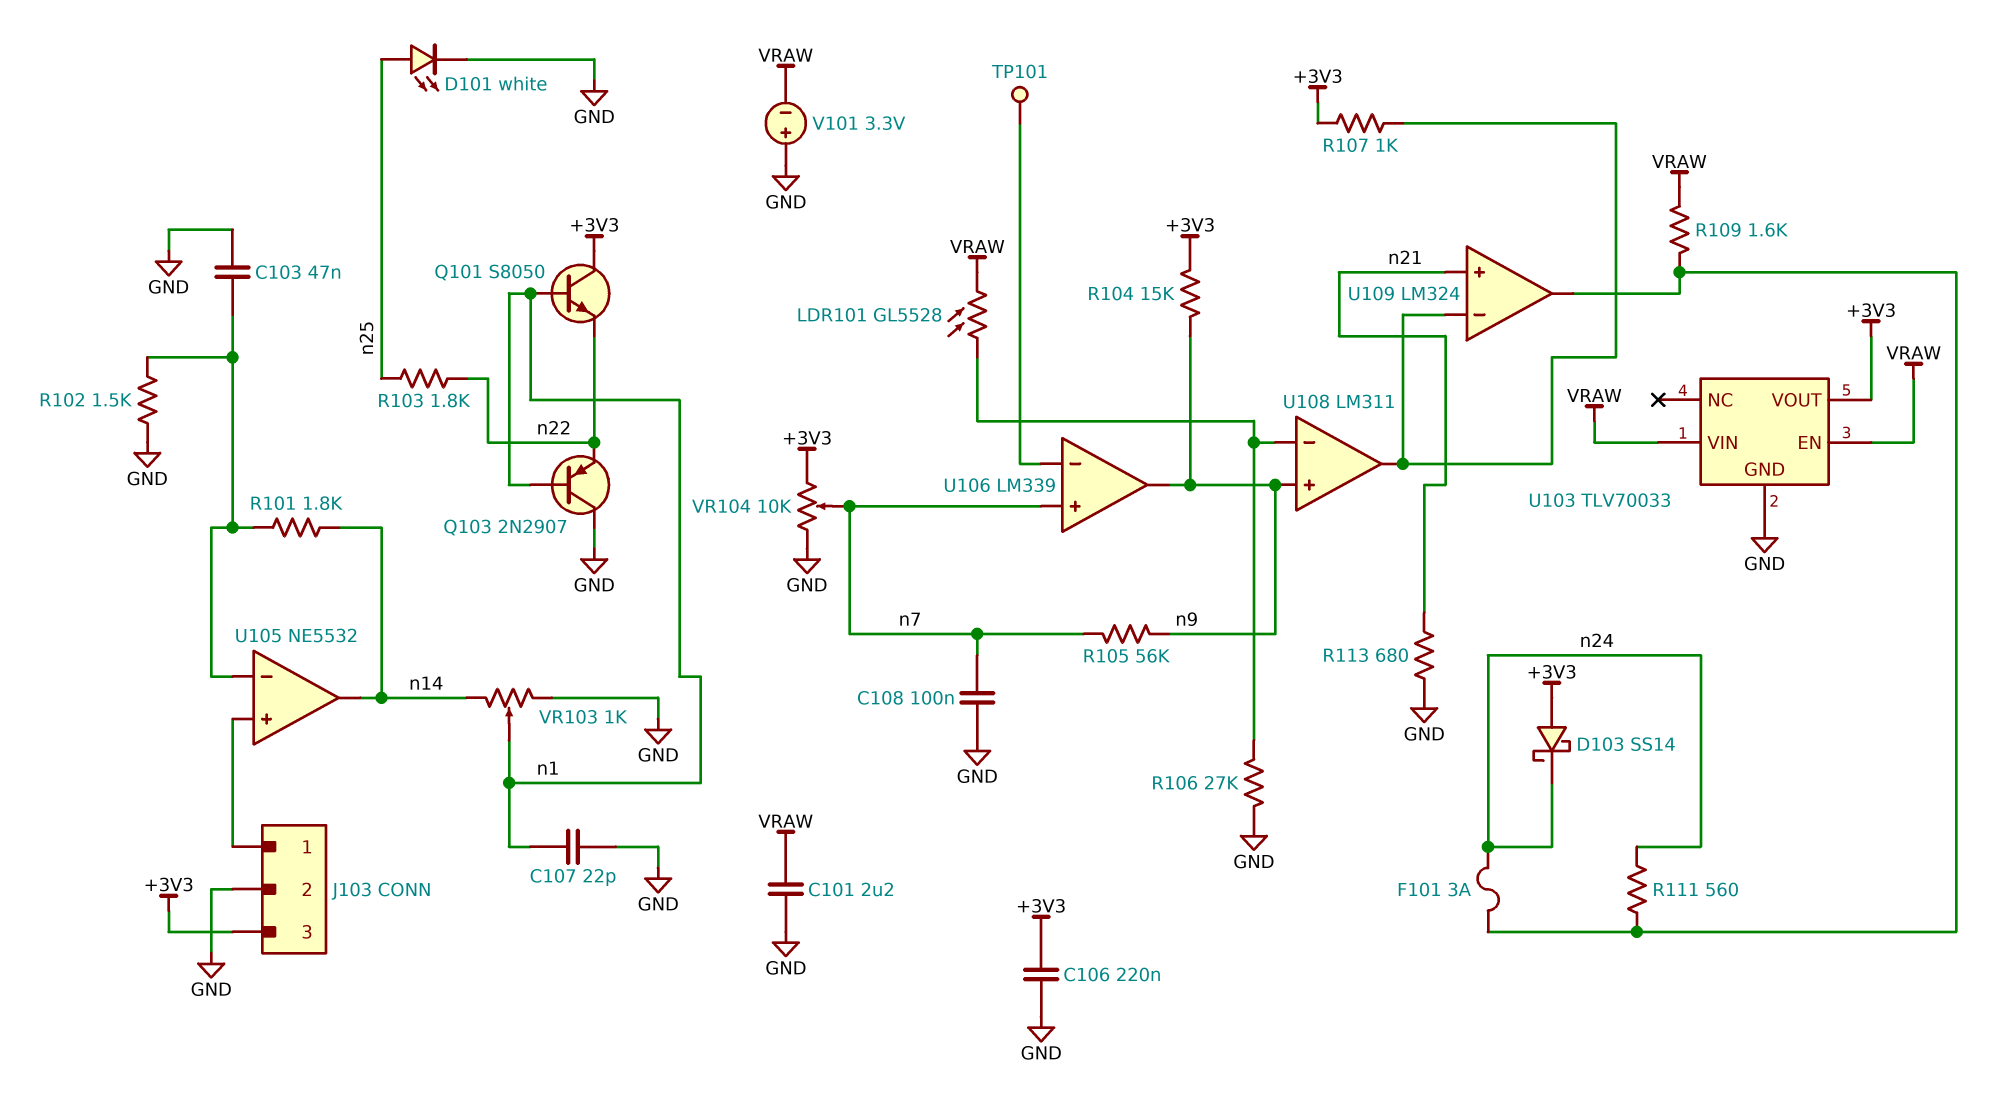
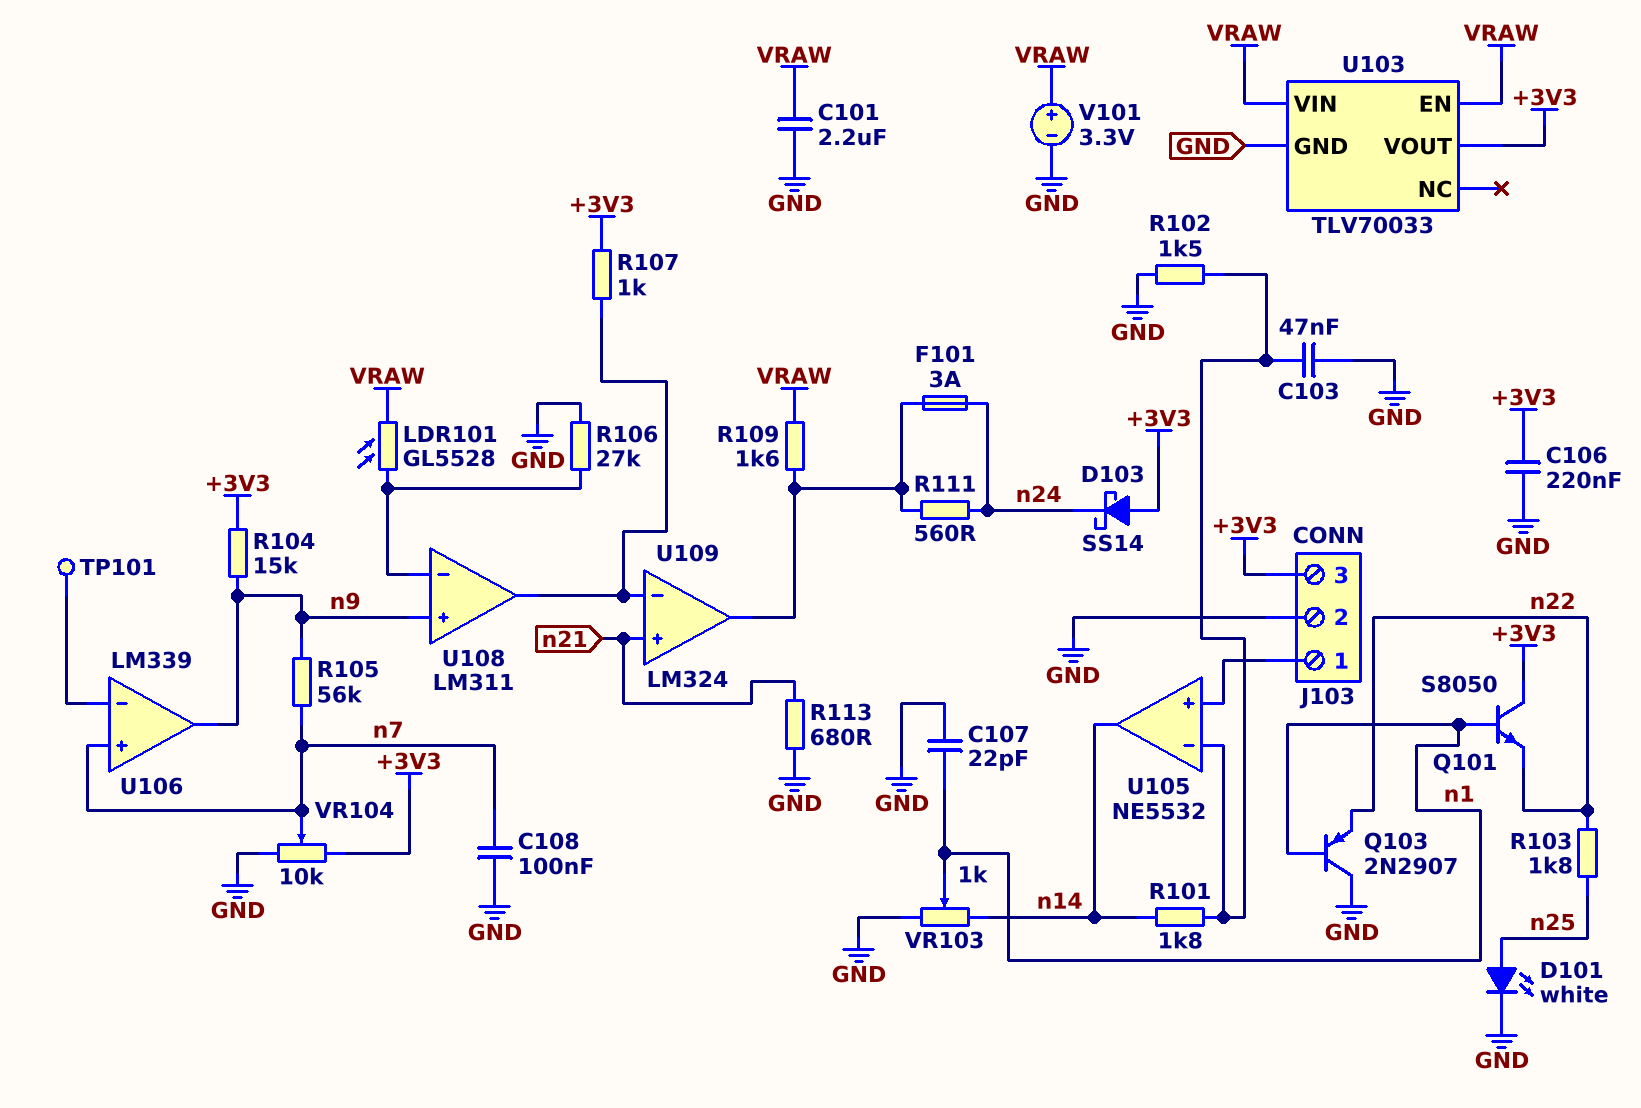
V101: 3.3V (plus GND, minus VRAW) -> 3.3V (plus VRAW, minus GND)

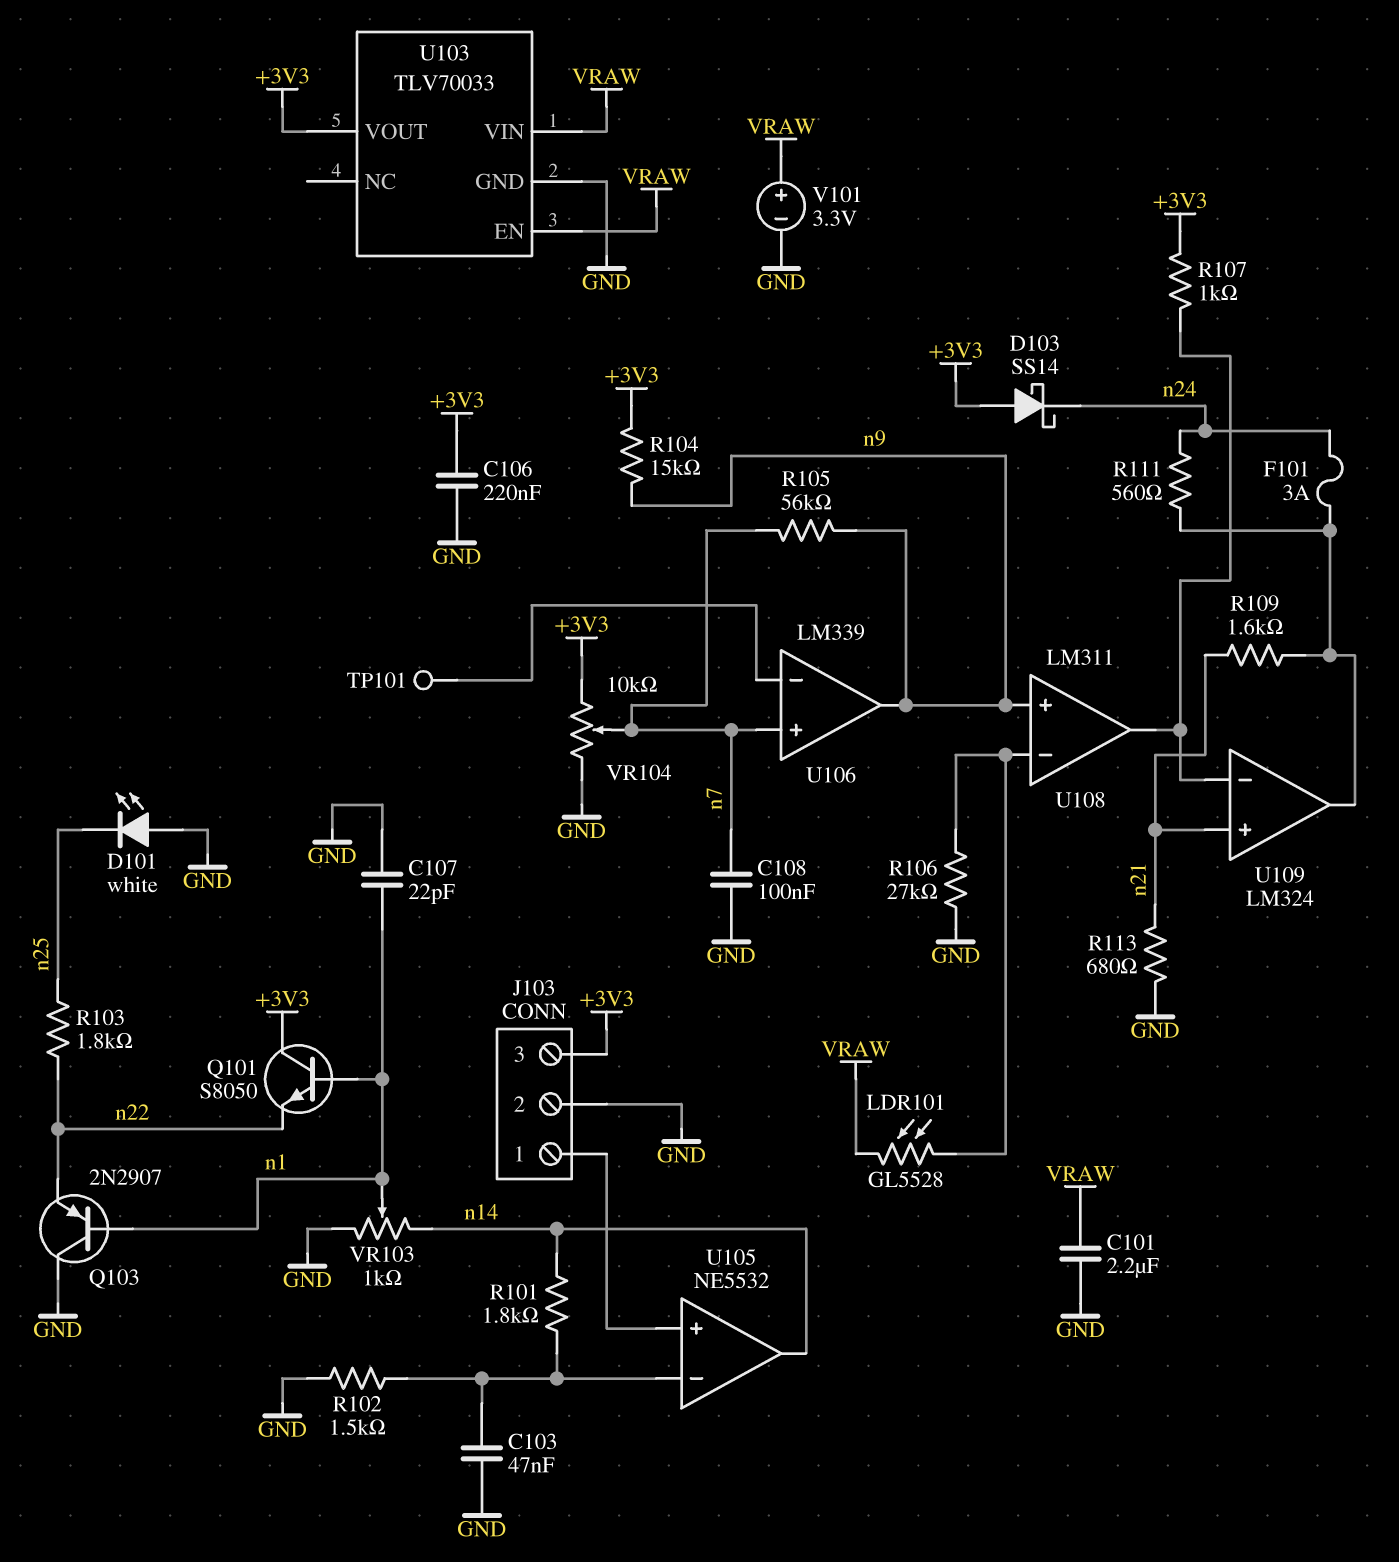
D101: LED white (A n25, K GND) -> LED white (A GND, K n25)
R109: 1.6k (U109/out, VRAW) -> 1.6k (U109/out, n21)

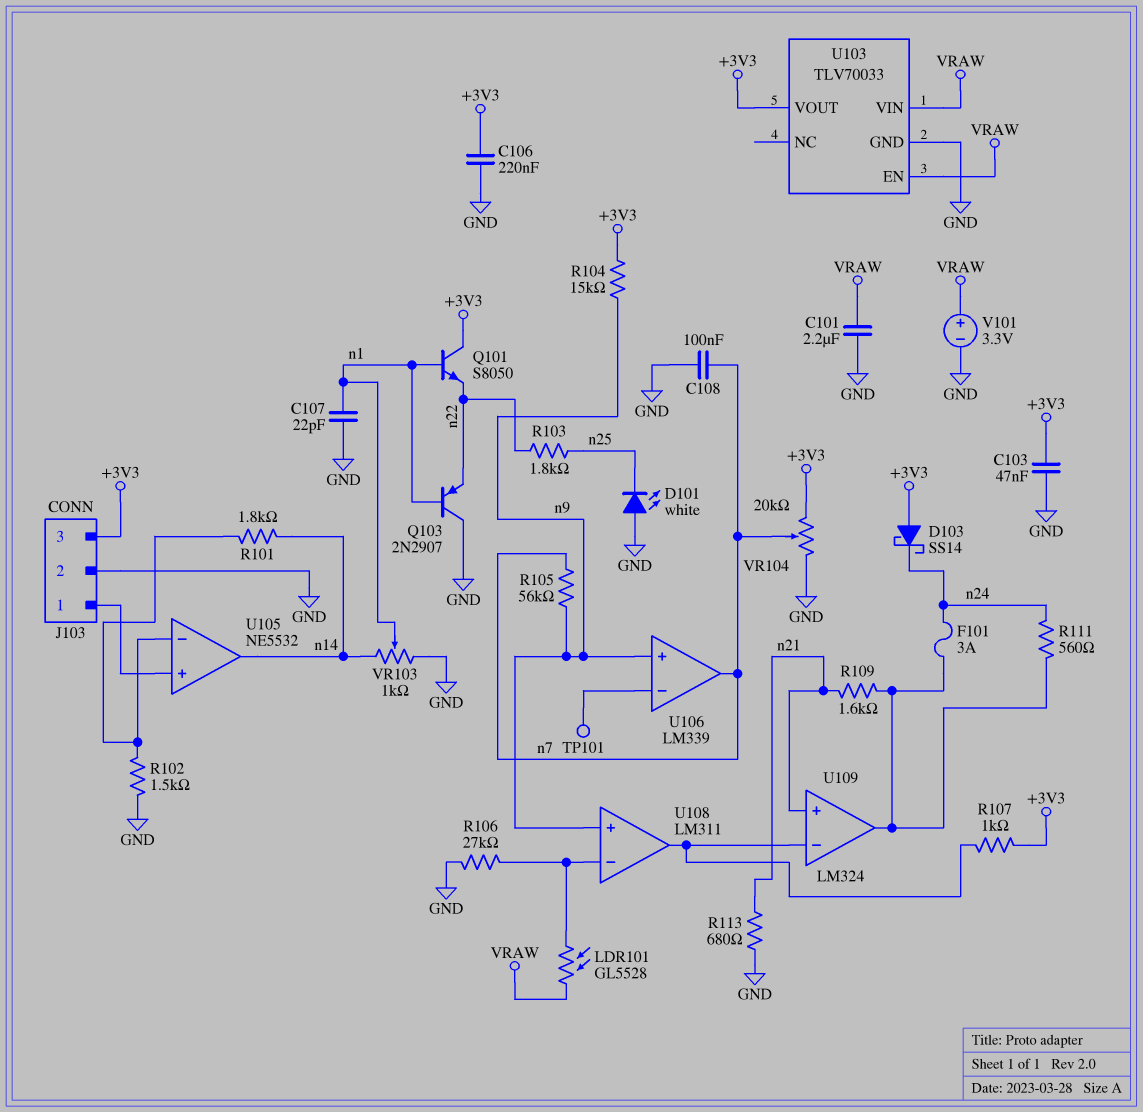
C103: 47nF (GND, U105/in-) -> 47nF (+3V3, GND)
U106 pin in+: n7 -> n9
U106 pin out: n9 -> n7
VR104: 10k (+3V3, GND, wiper n7) -> 20k (+3V3, GND, wiper n7)

